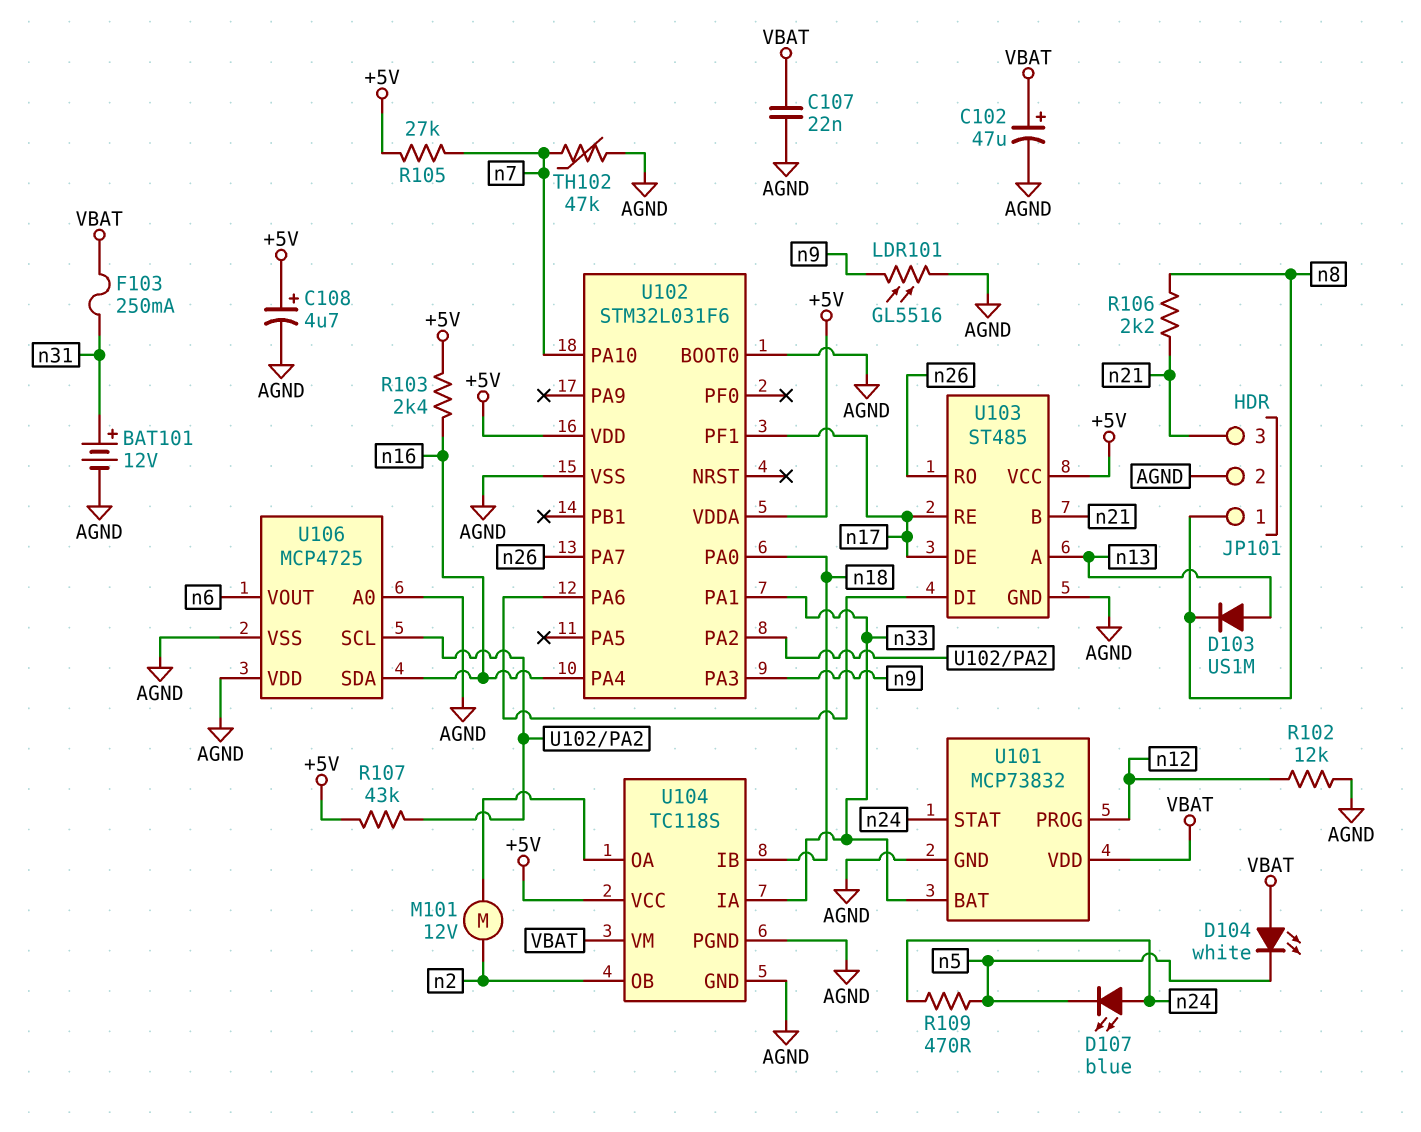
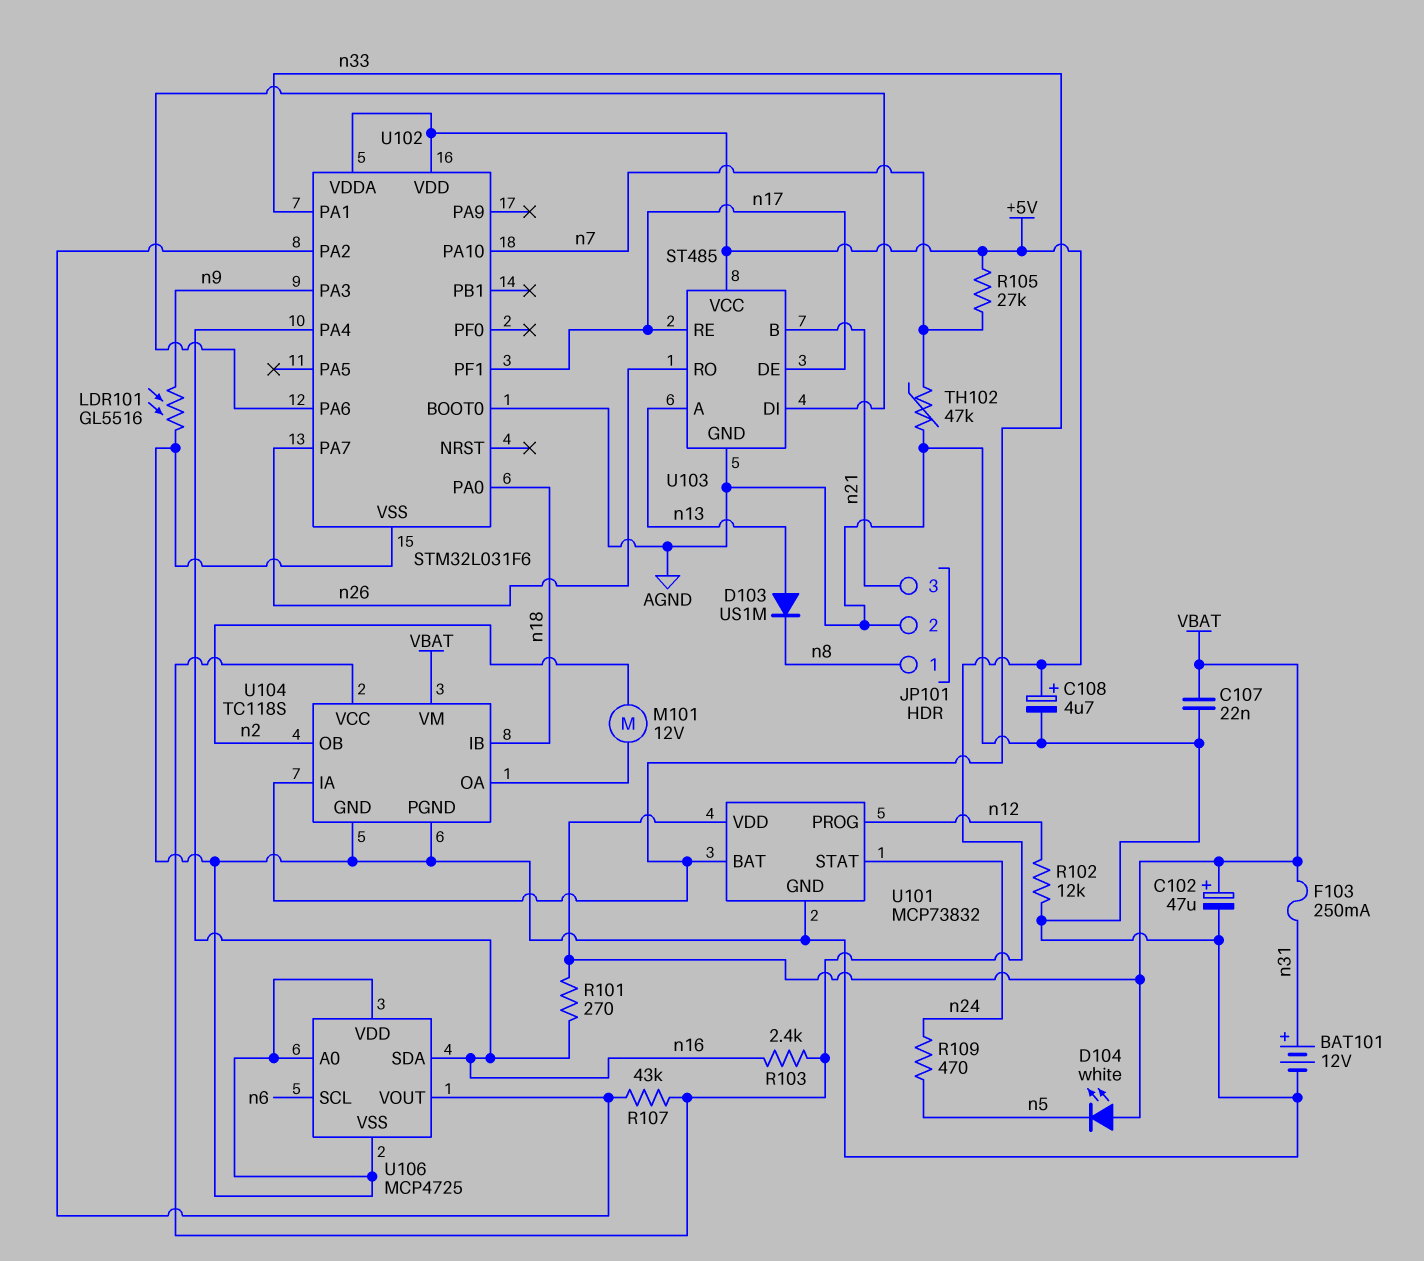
D107: LED blue (A n24, K n5) -> none
R101: none -> 270 (VBAT, n16)
R106: 2.2k (n8, n21) -> none
U106 pin SCL: U102/PA2 -> n6
U106 pin VOUT: n6 -> U102/PA2

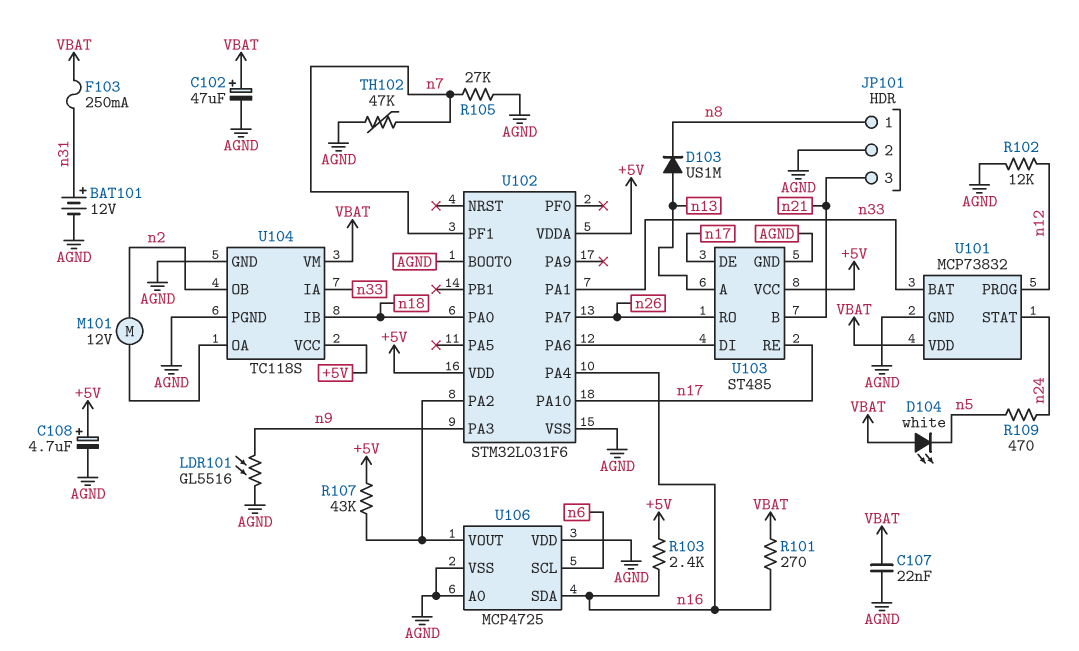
R105: 27k (+5V, n7) -> 27k (AGND, n7)
U102 pin PA10: n7 -> n17
U102 pin PF1: n17 -> n7

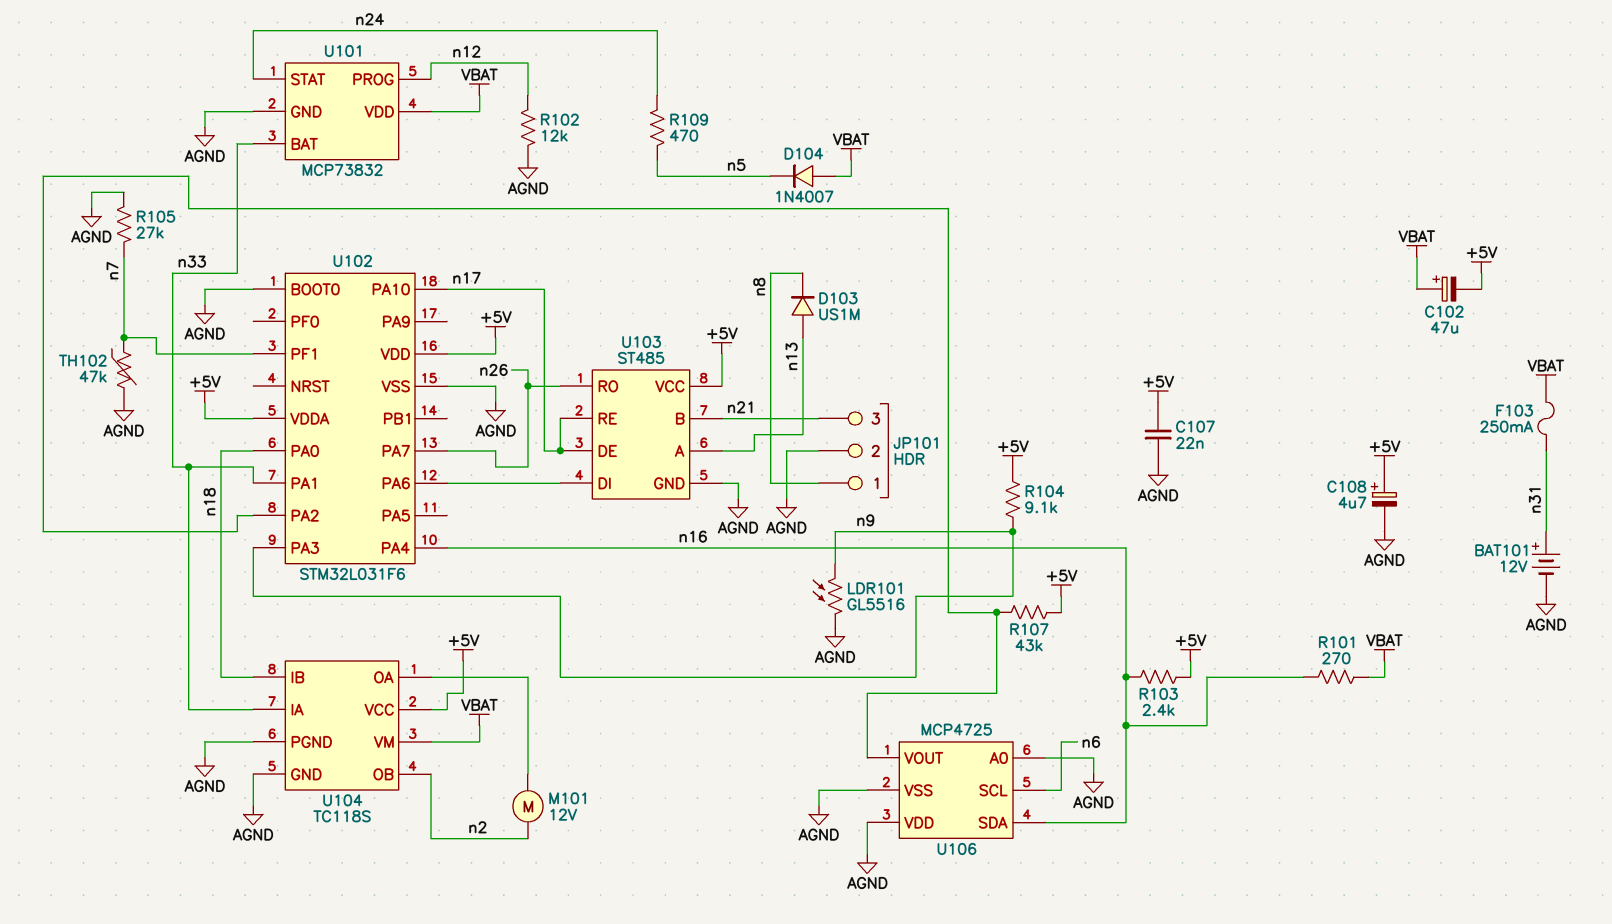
C102: 47uF (plus VBAT, minus AGND) -> 47uF (plus VBAT, minus +5V)
C107: 22nF (AGND, VBAT) -> 22nF (+5V, AGND)
D104: LED white (A VBAT, K n5) -> diode 1N4007 (A VBAT, K n5)
R104: none -> 9.1k (+5V, n9)

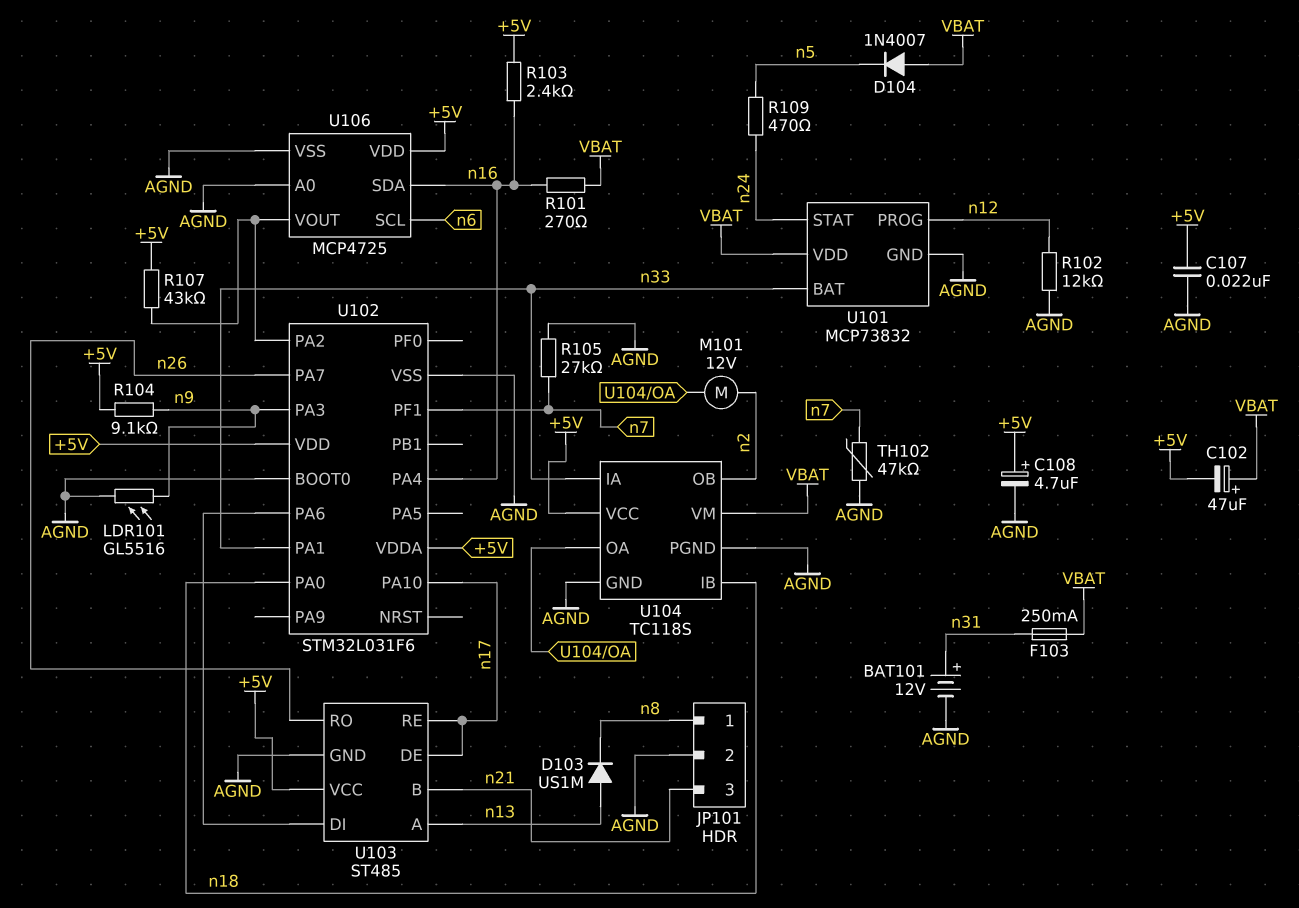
U106 pin VDD: AGND -> +5V

